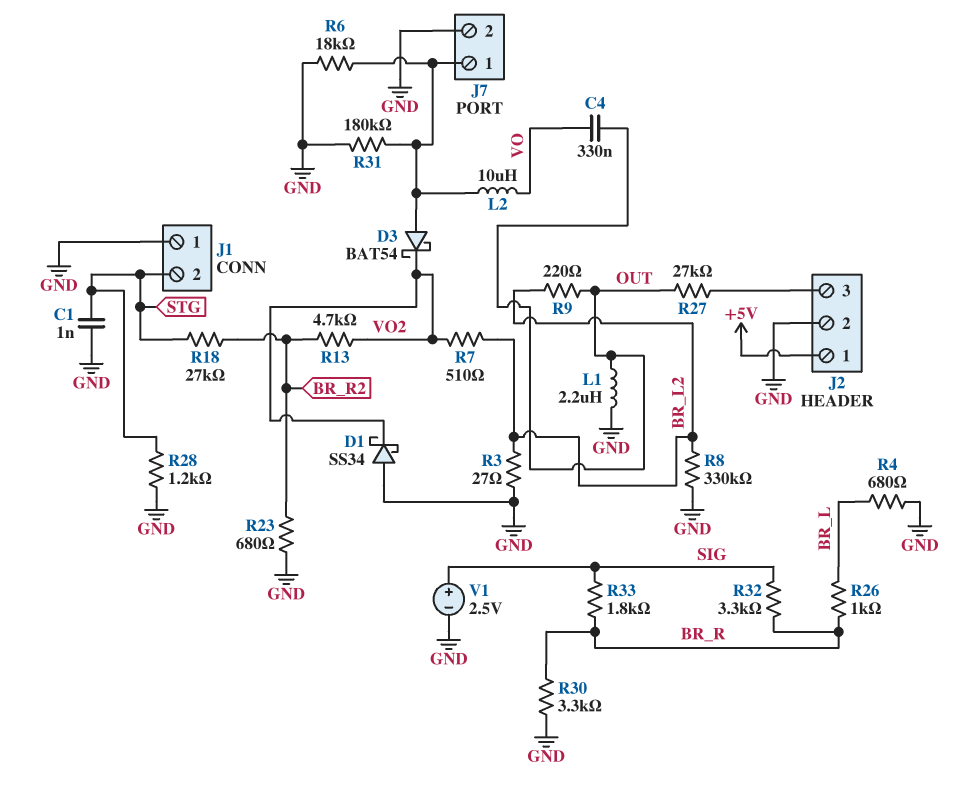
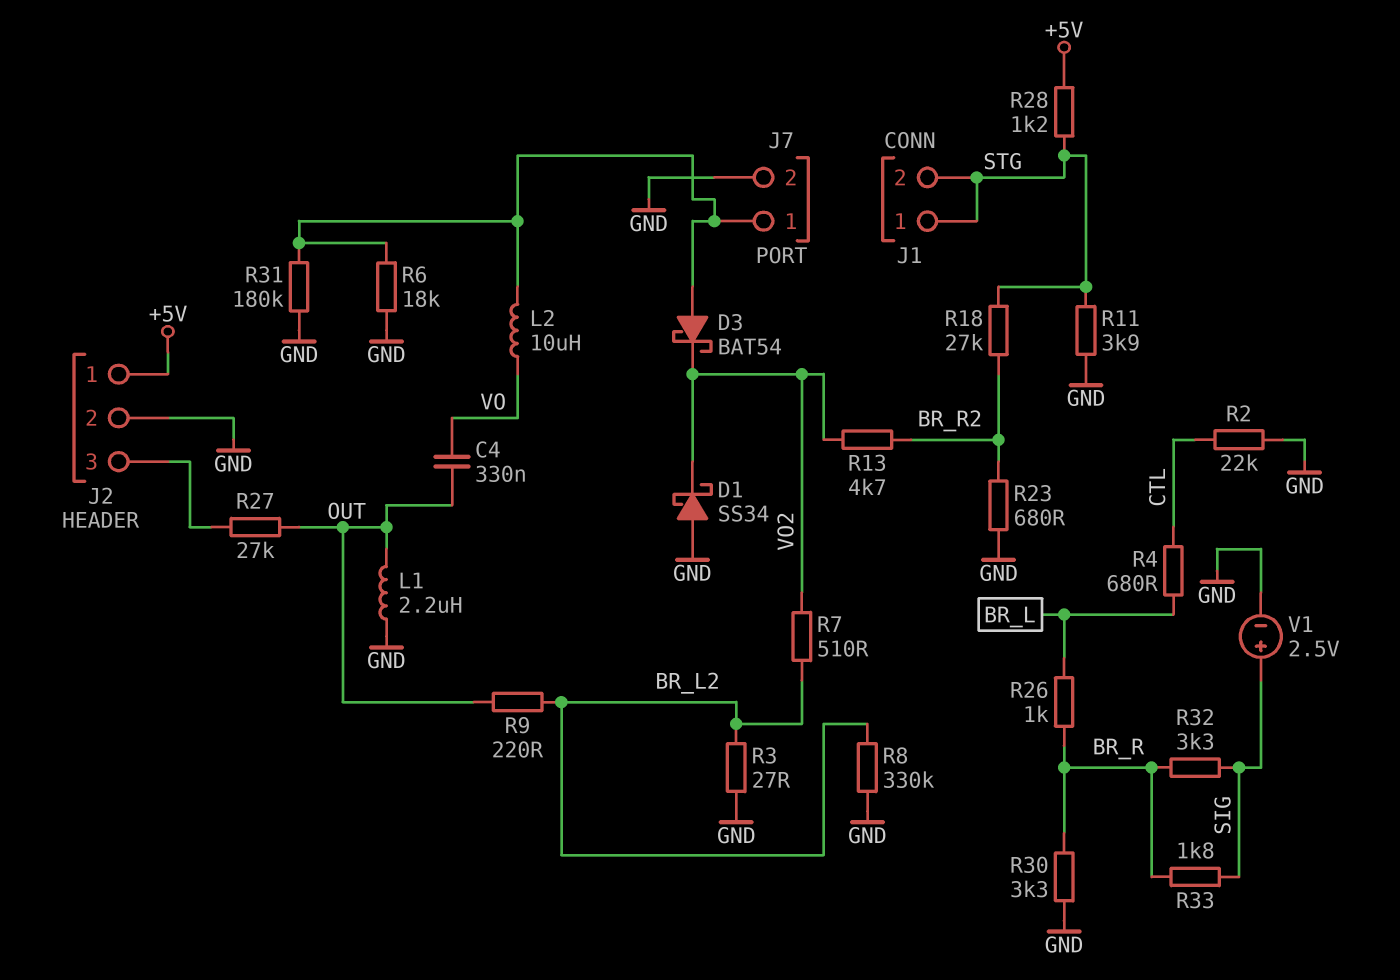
C1: 1nF (GND, STG) -> none
J1 pin 1: GND -> STG
R2: none -> 22k (CTL, GND)
R4: 680 (BR_L, GND) -> 680 (BR_L, CTL)
R11: none -> 3.9k (GND, STG)
R28: 1.2k (GND, STG) -> 1.2k (+5V, STG)

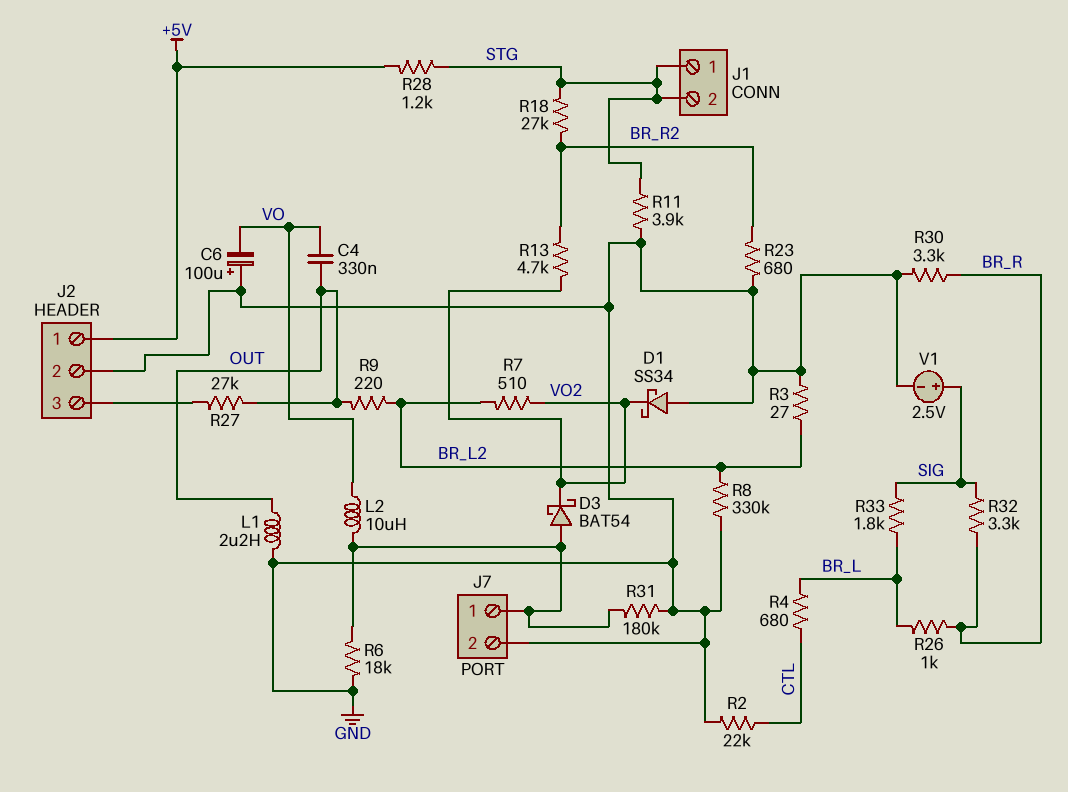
C6: none -> 100uF (plus GND, minus VO)
R33: 1.8k (BR_R, SIG) -> 1.8k (BR_L, SIG)

